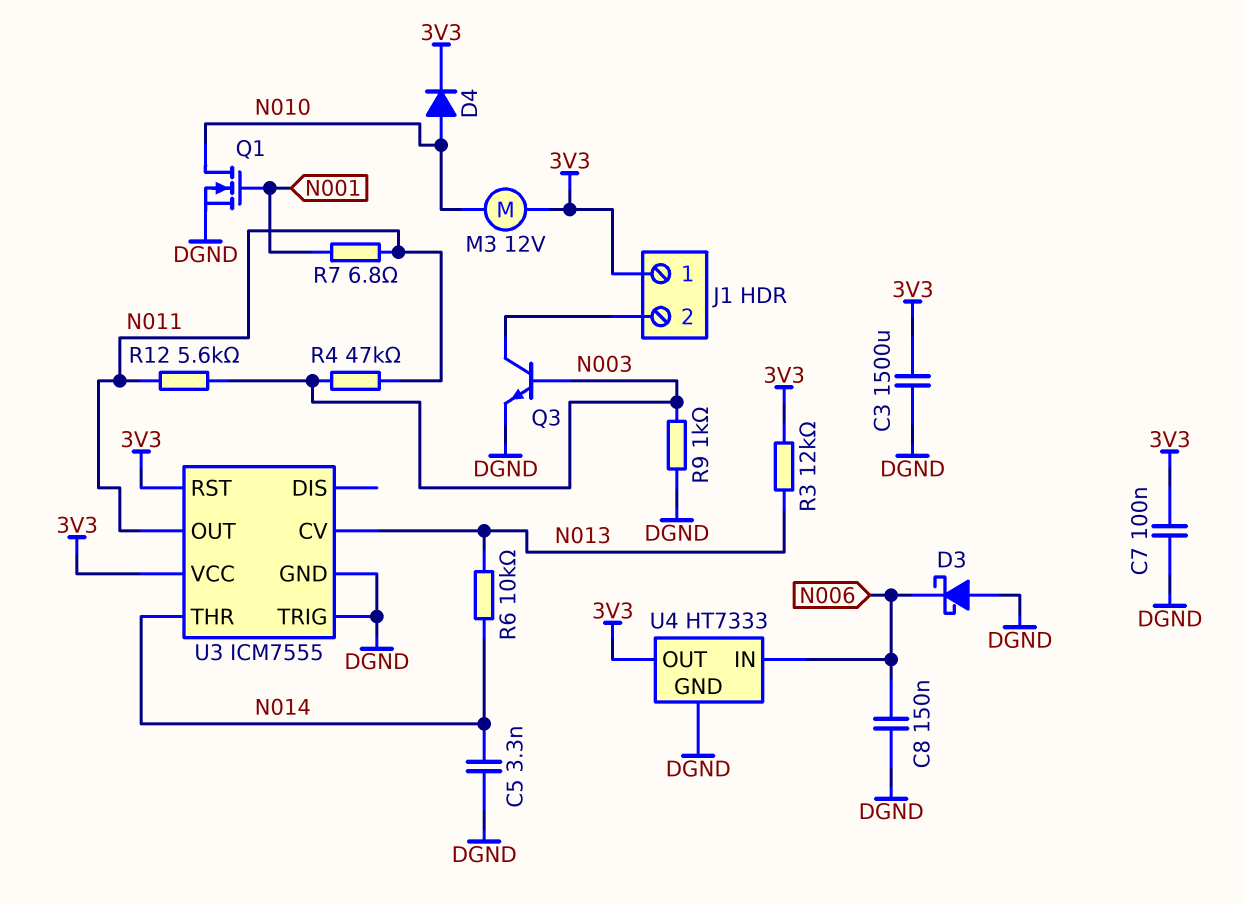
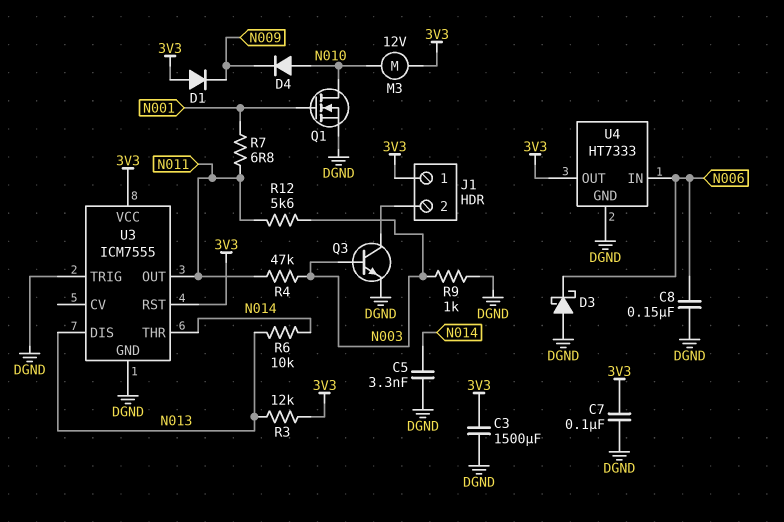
D1: none -> diode (A 3V3, K N009)
D4: diode (A N010, K 3V3) -> diode (A N010, K N009)
U3 pin CV: N013 -> none
U3 pin DIS: none -> N013

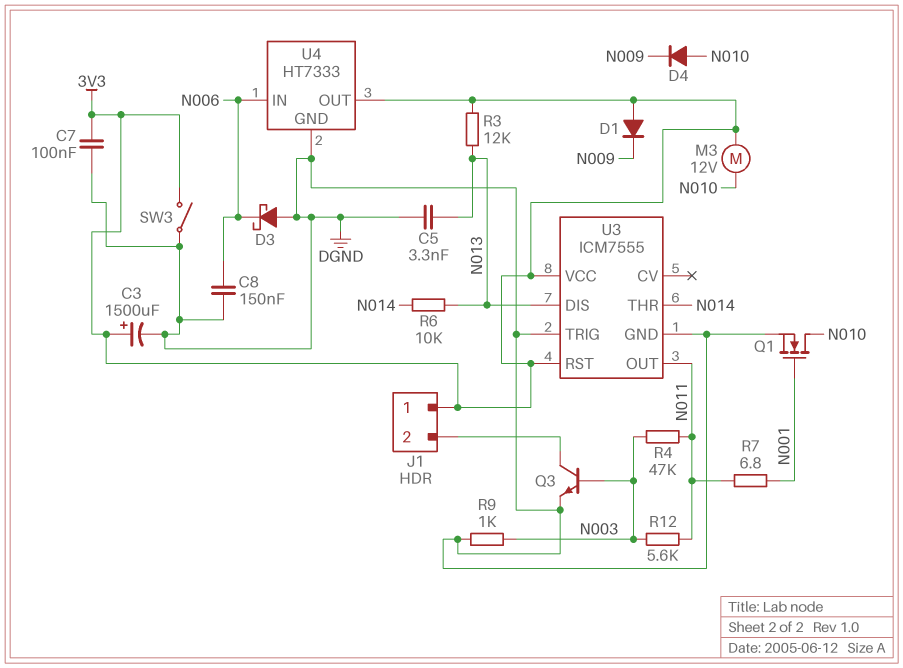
C3: 1500uF (3V3, DGND) -> 1500uF (plus 3V3, minus DGND)
C5: 3.3nF (DGND, N014) -> 3.3nF (DGND, N013)
SW3: none -> switch (3V3, DGND)

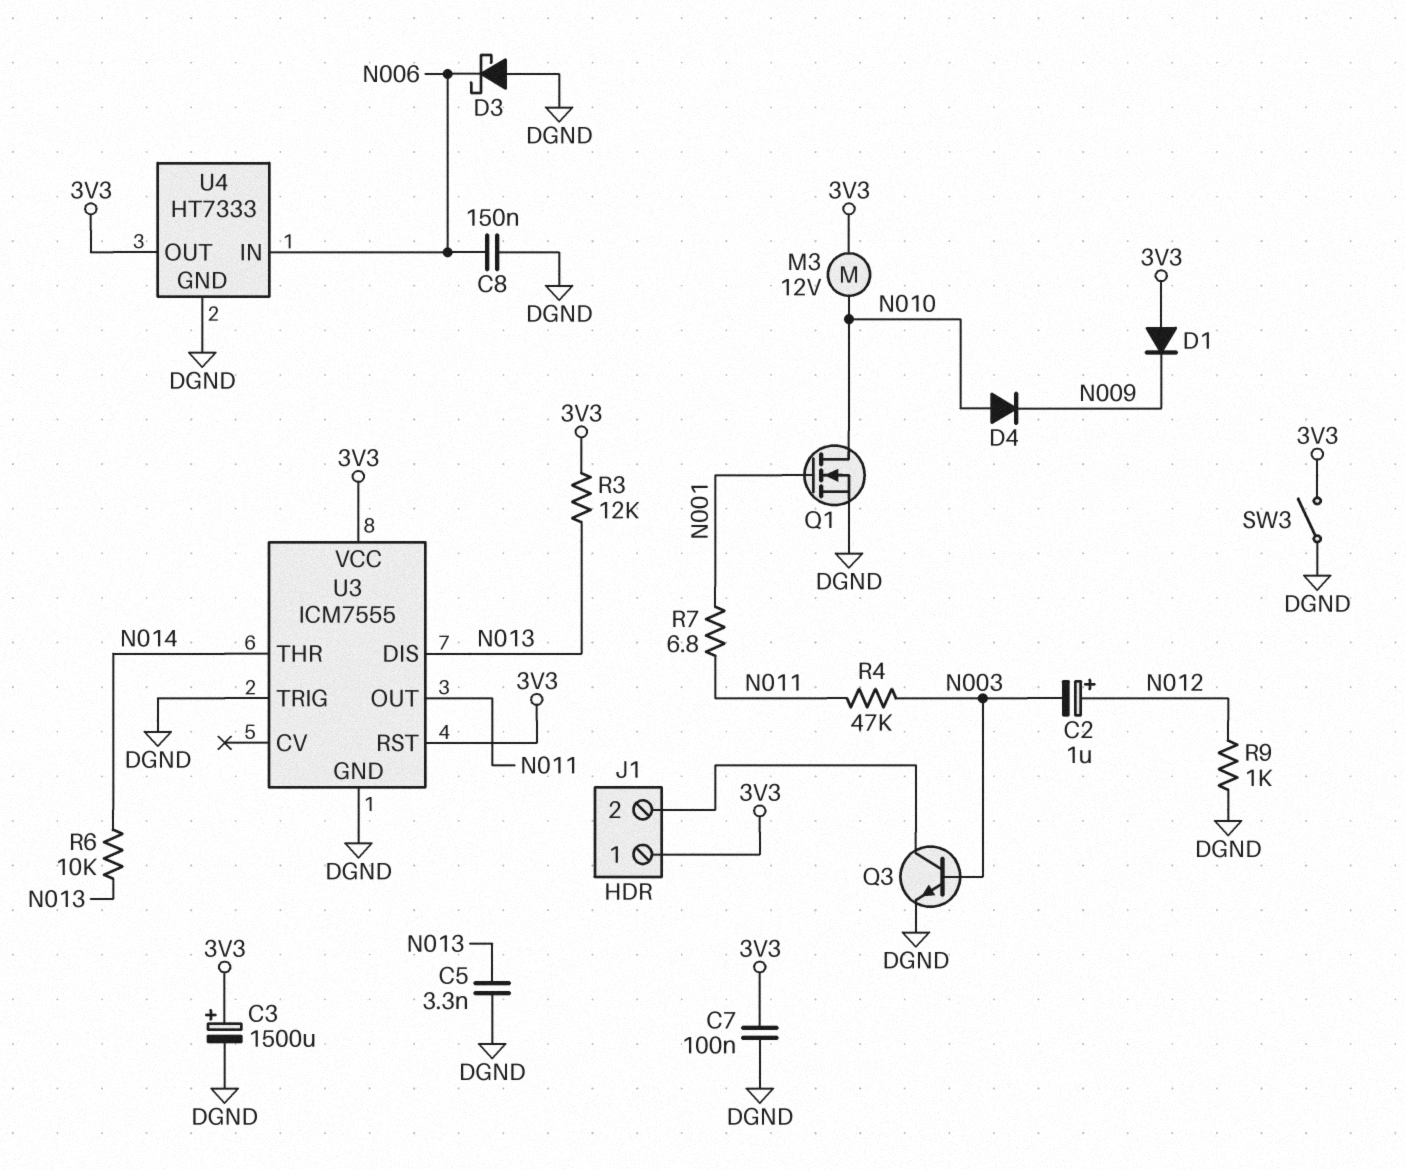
C2: none -> 1uF (plus N012, minus N003)
R9: 1k (DGND, N003) -> 1k (DGND, N012)
R12: 5.6k (N003, N011) -> none

